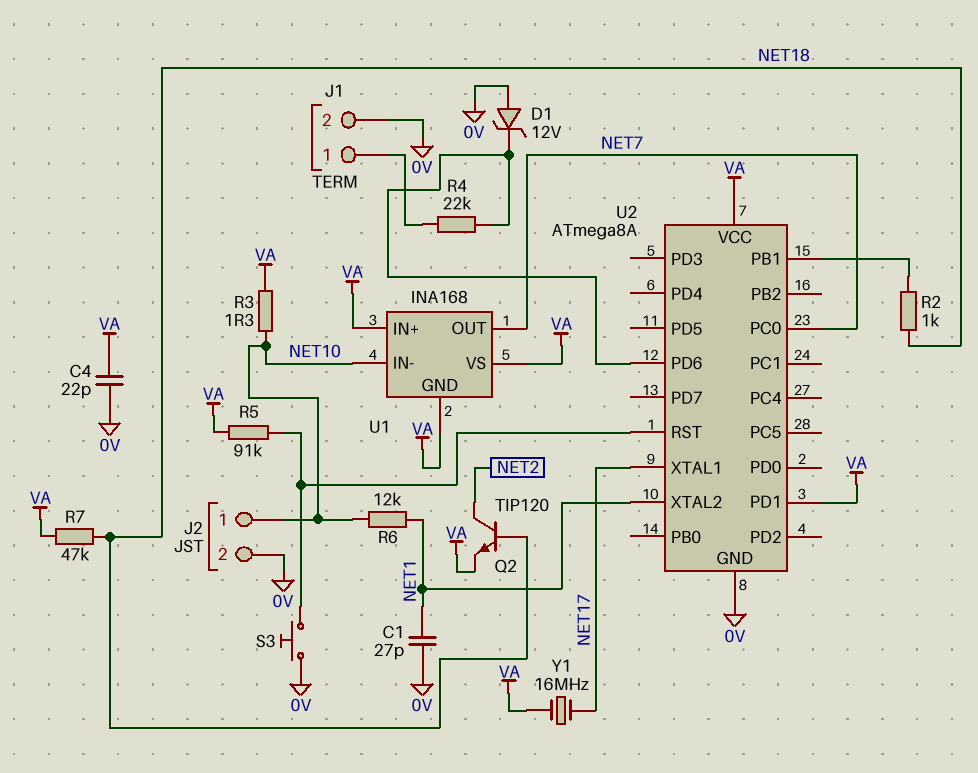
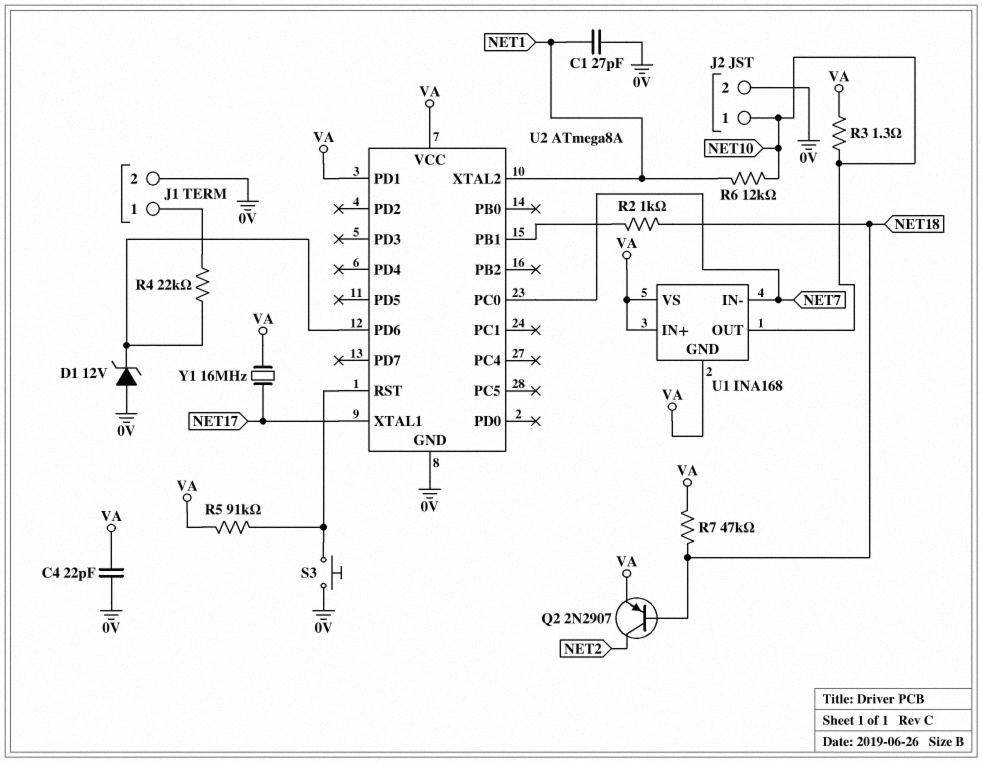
Q2: NPN TIP120 (B NET18, C NET2, E VA) -> PNP 2N2907 (B NET18, C NET2, E VA)
U1 pin IN-: NET10 -> NET7
U1 pin OUT: NET7 -> NET10

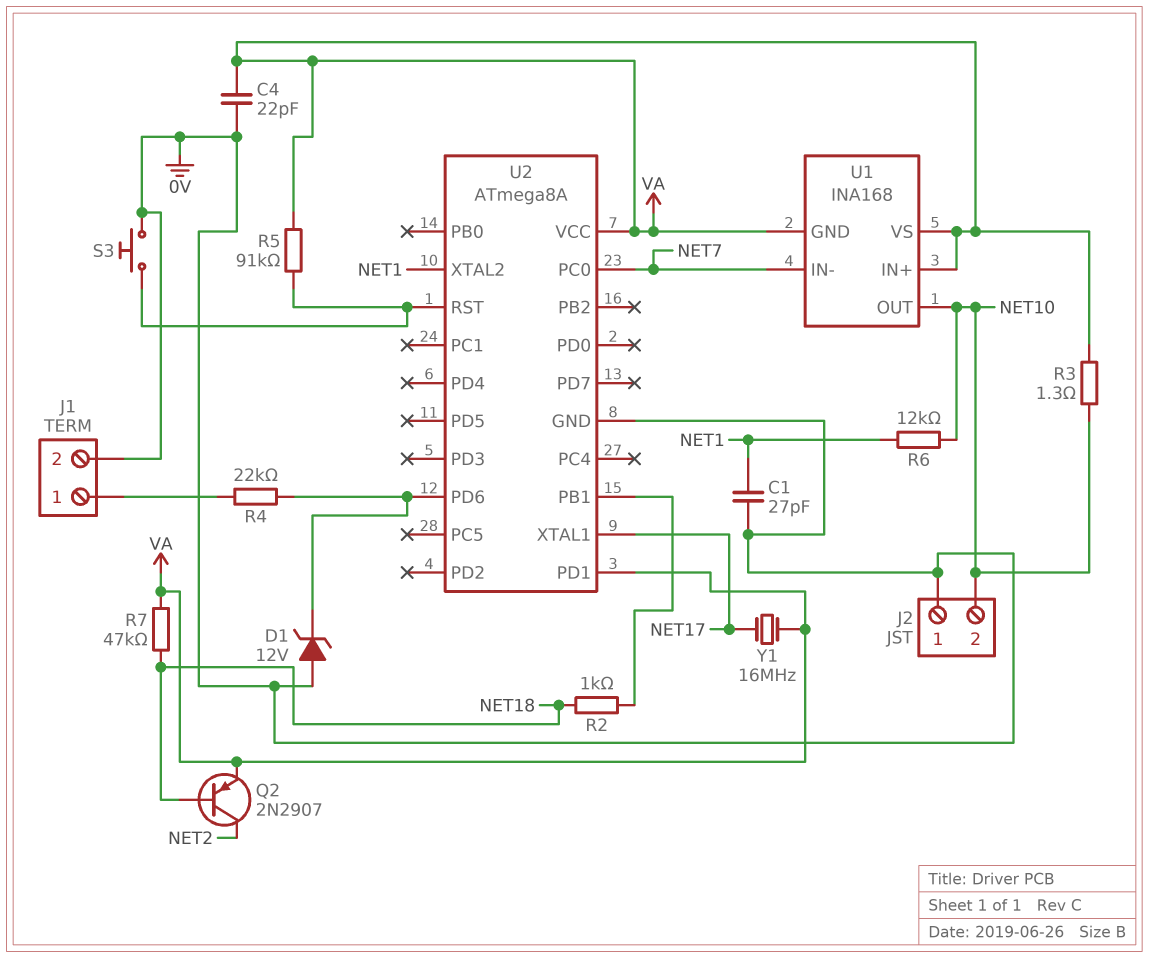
J2 pin 1: NET10 -> 0V
J2 pin 2: 0V -> NET10

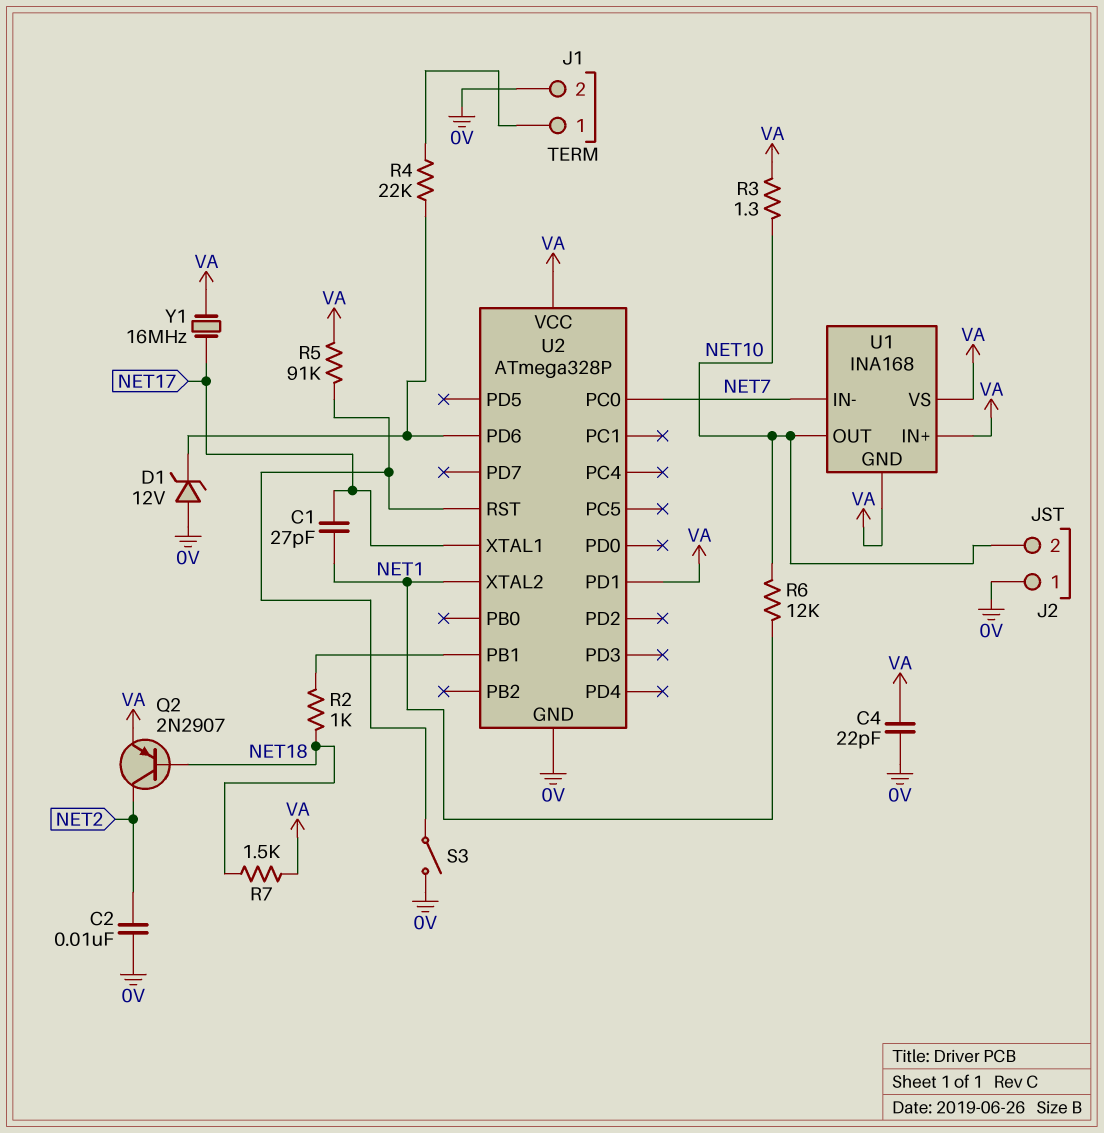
C1: 27pF (0V, NET1) -> 27pF (NET1, NET17)
C2: none -> 10nF (0V, NET2)
R7: 47k (NET18, VA) -> 1.5k (NET18, VA)
S3: button (0V, U2/RST) -> switch (0V, U2/RST)
U2: ATmega8A -> ATmega328P

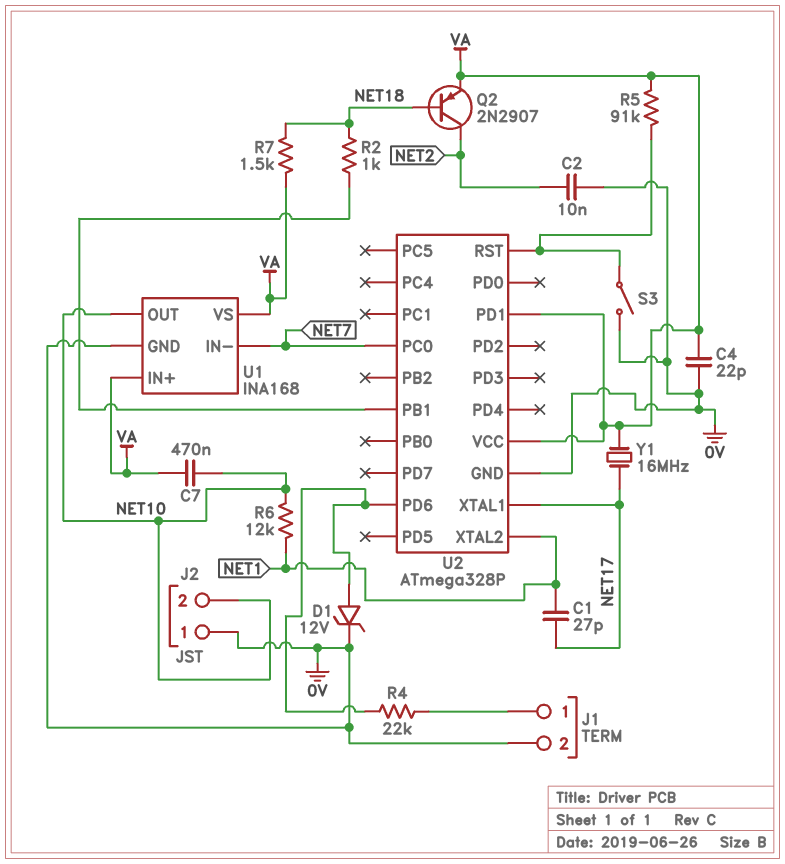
C7: none -> 470nF (NET10, VA)
D1: zener 12V (A 0V, K U2/PD6) -> zener 12V (A U2/PD6, K 0V)
R3: 1.3 (NET10, VA) -> none
U1 pin GND: VA -> 0V

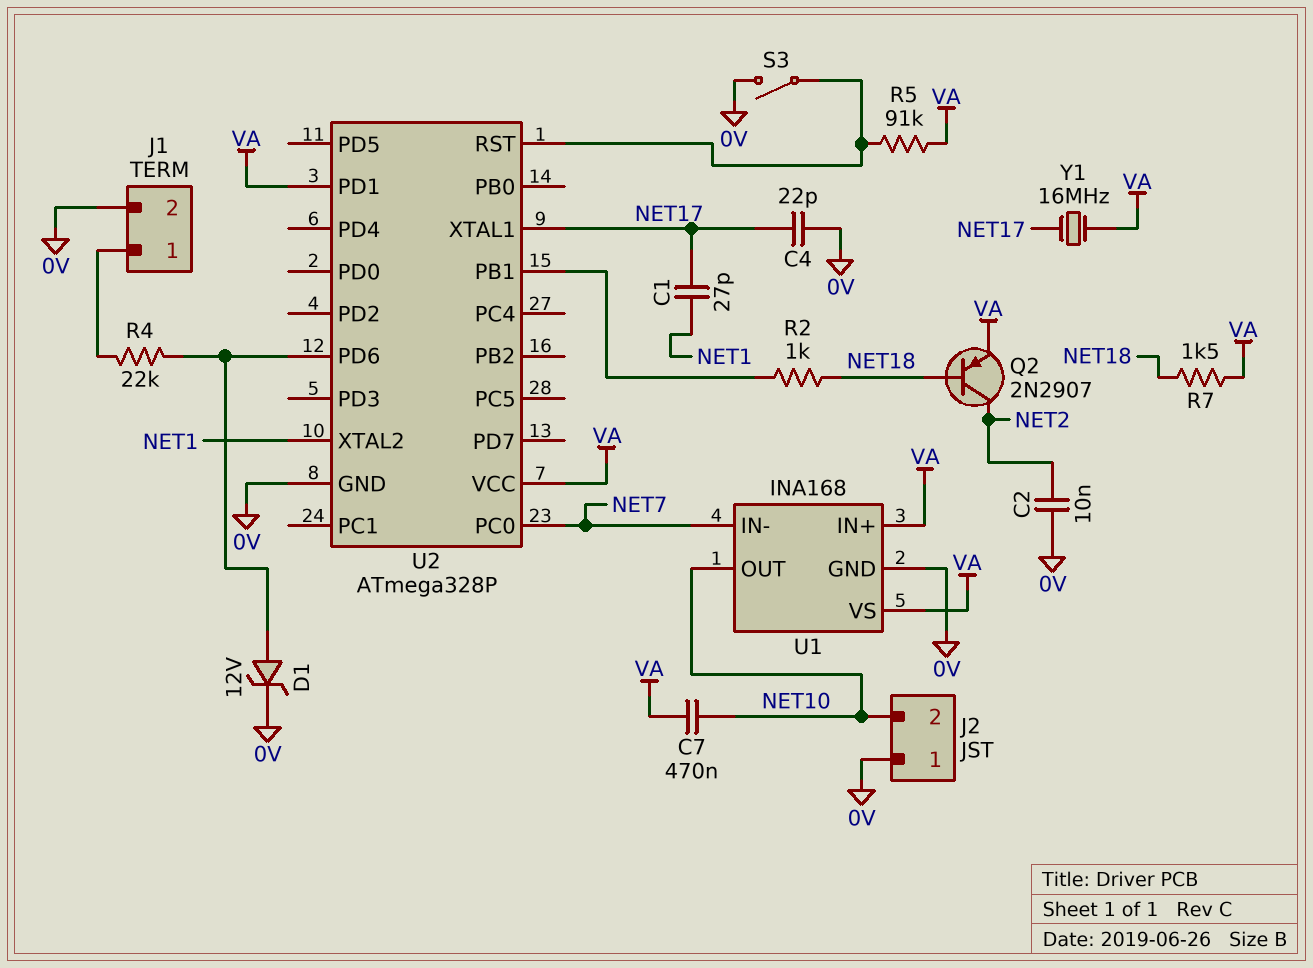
C4: 22pF (0V, VA) -> 22pF (0V, NET17)
R6: 12k (NET1, NET10) -> none

